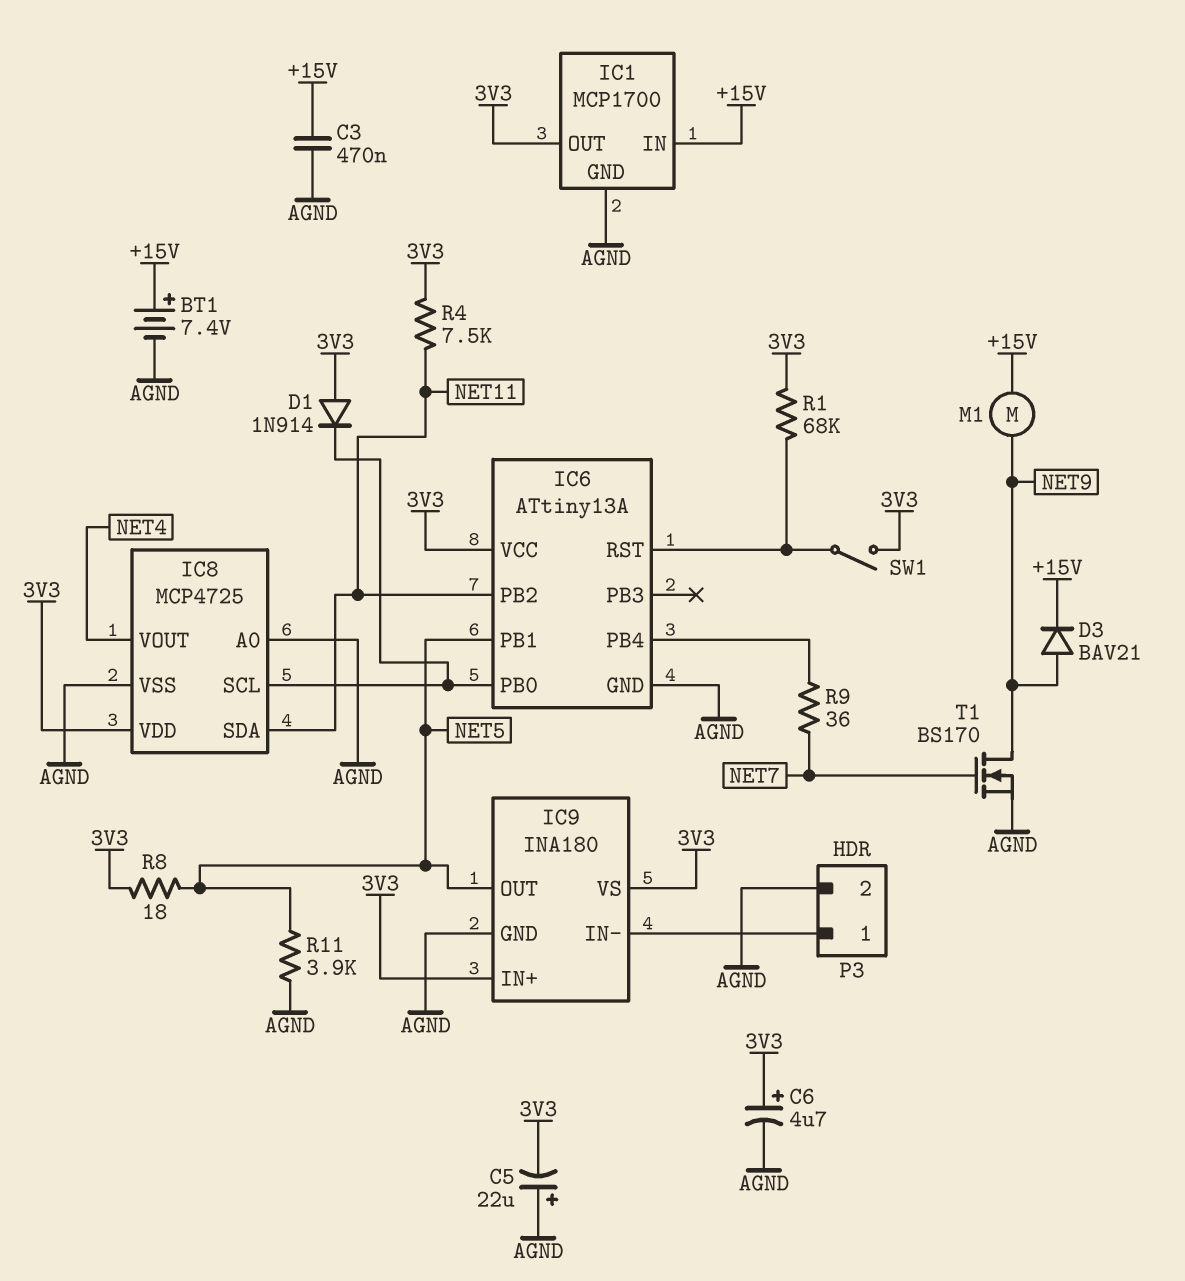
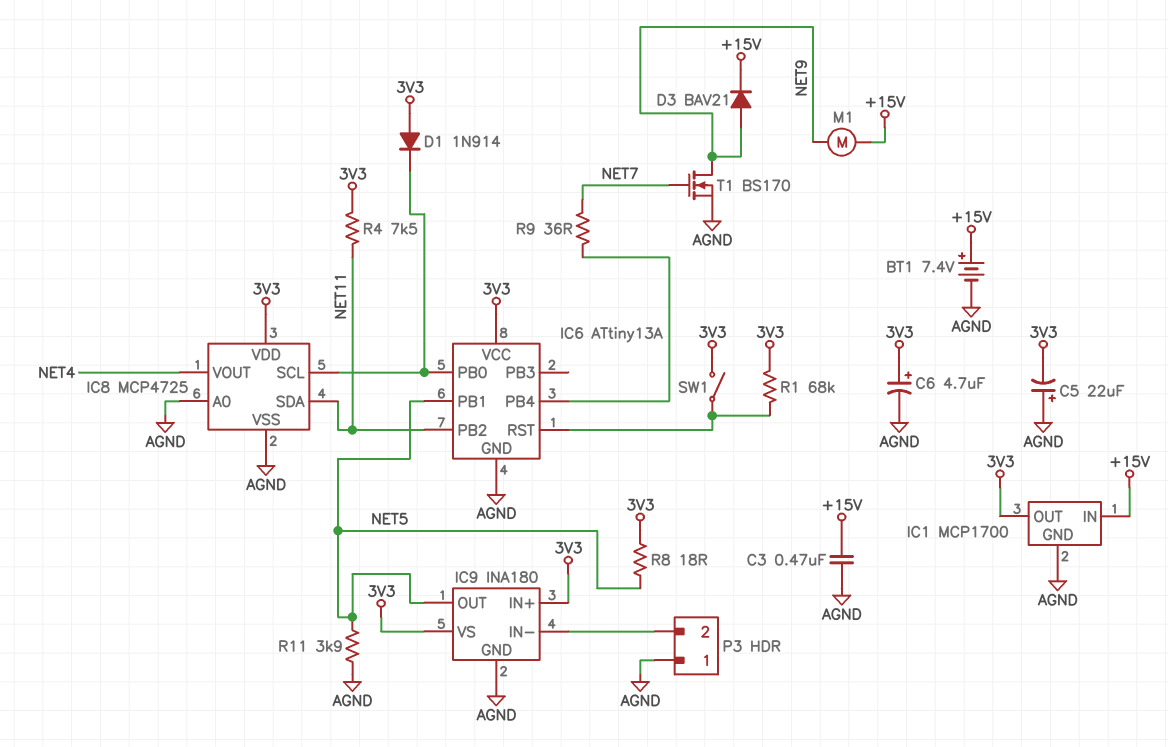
P3 pin 1: IC9/IN- -> AGND
P3 pin 2: AGND -> IC9/IN-

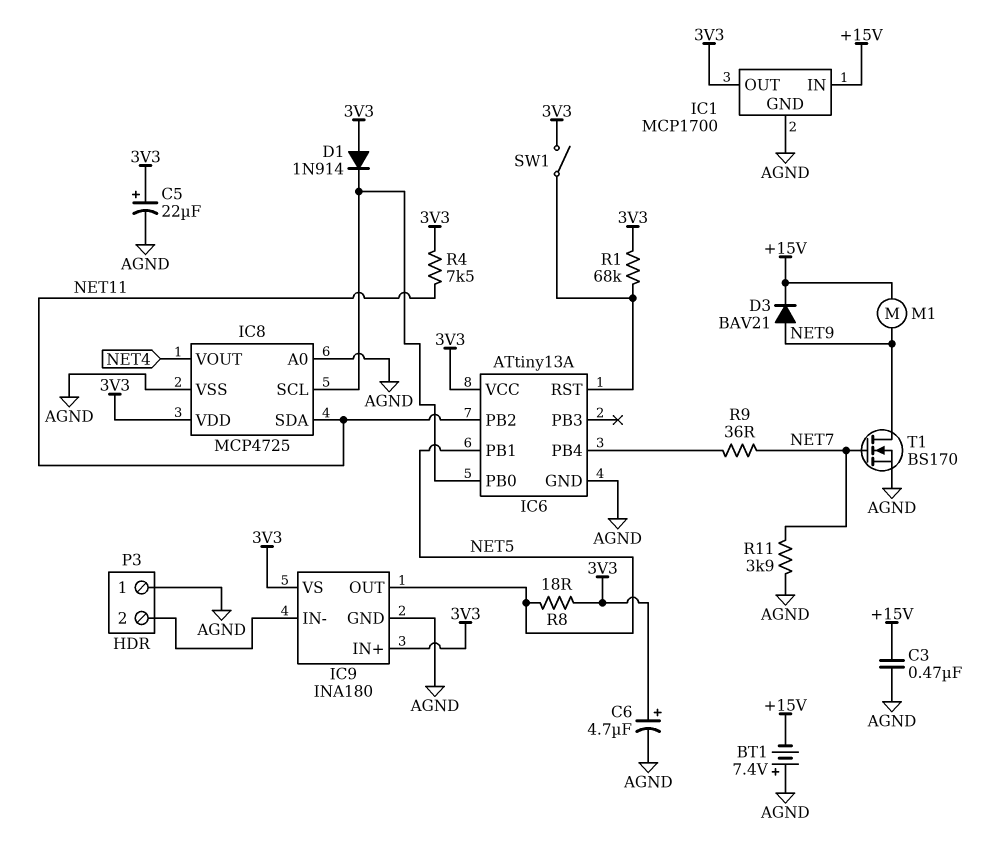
BT1: 7.4V (plus +15V, minus AGND) -> 7.4V (plus AGND, minus +15V)
C5: 22uF (plus AGND, minus 3V3) -> 22uF (plus 3V3, minus AGND)
R11: 3.9k (AGND, NET5) -> 3.9k (AGND, NET7)

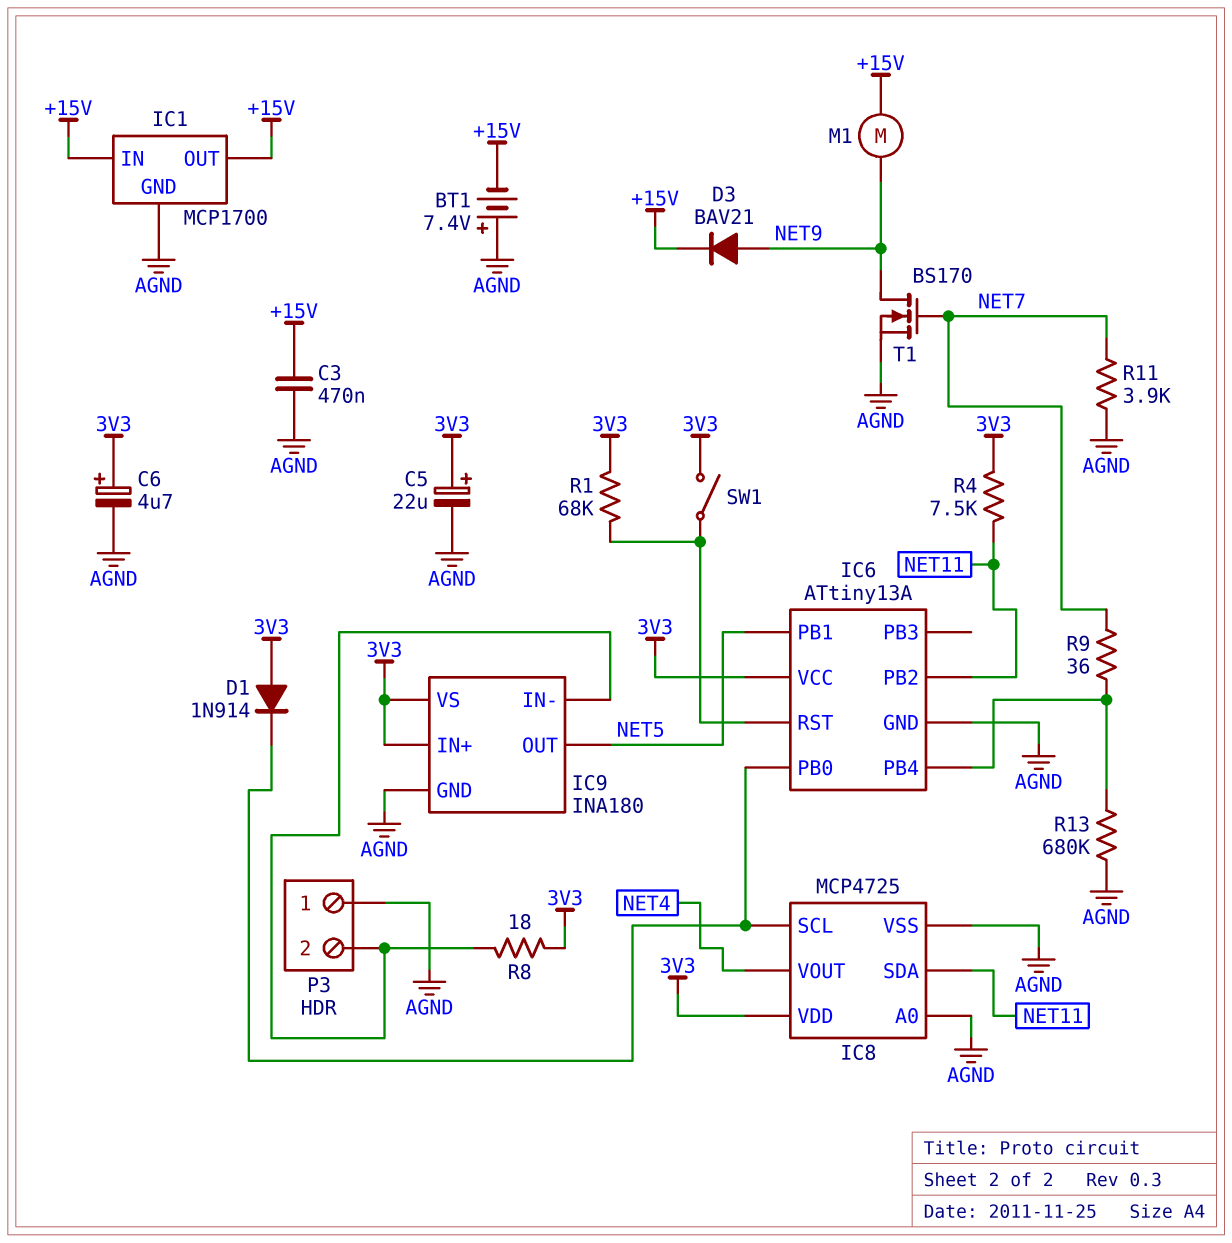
IC1 pin OUT: 3V3 -> +15V
R8: 18 (3V3, NET5) -> 18 (3V3, IC9/IN-)
R13: none -> 680k (AGND, IC6/PB4)

